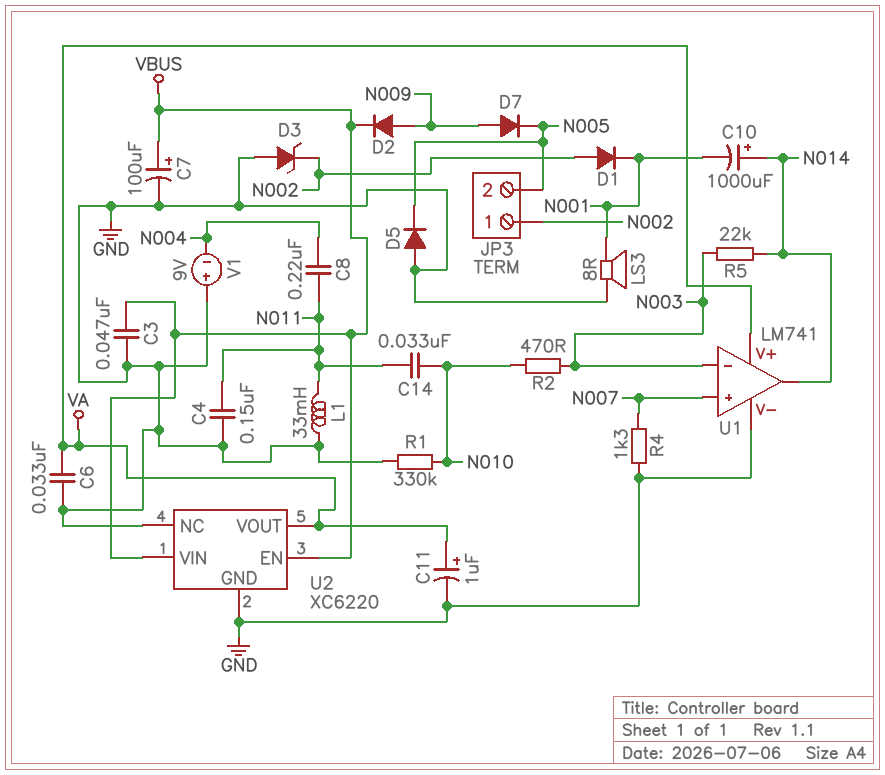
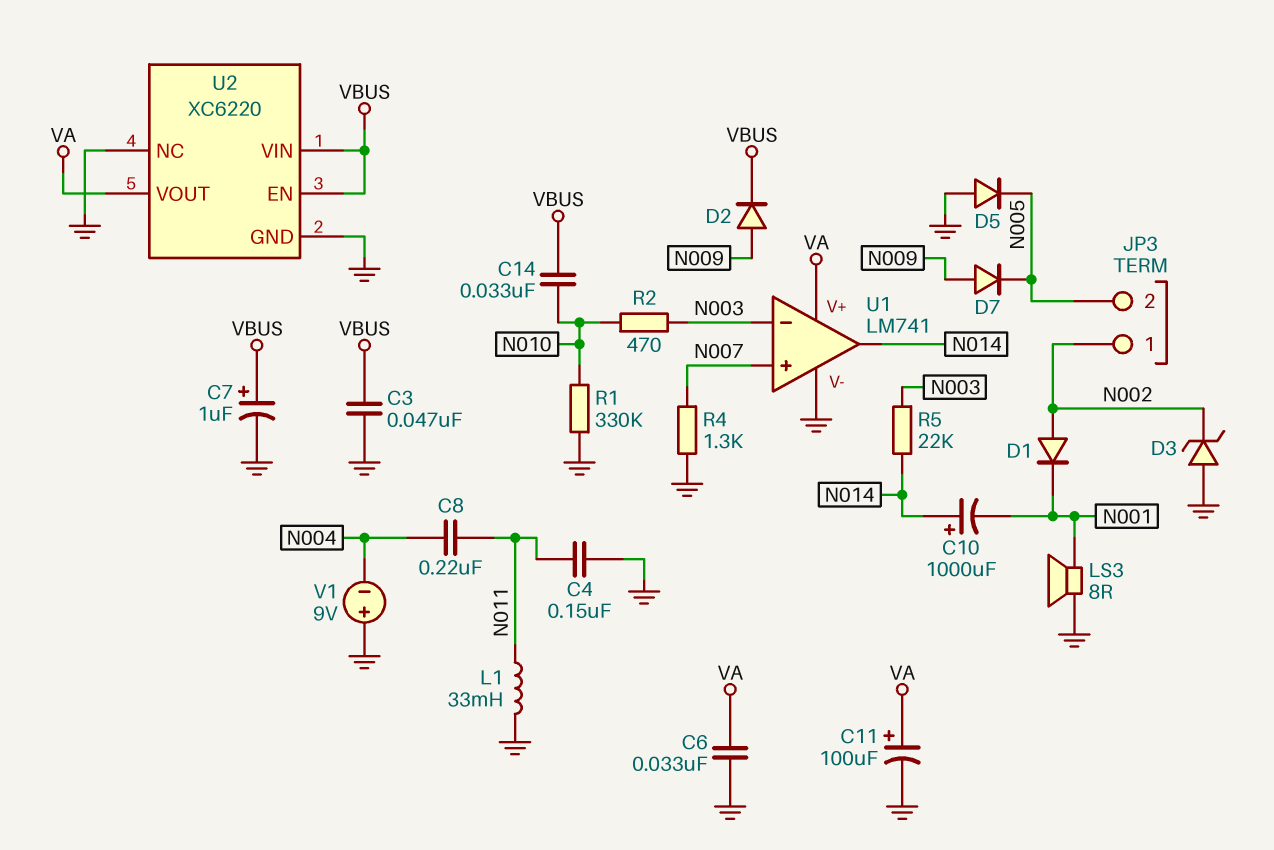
C7: 100uF (plus VBUS, minus GND) -> 1uF (plus VBUS, minus GND)
C11: 1uF (plus VA, minus GND) -> 100uF (plus VA, minus GND)
C14: 33nF (N010, N011) -> 33nF (N010, VBUS)

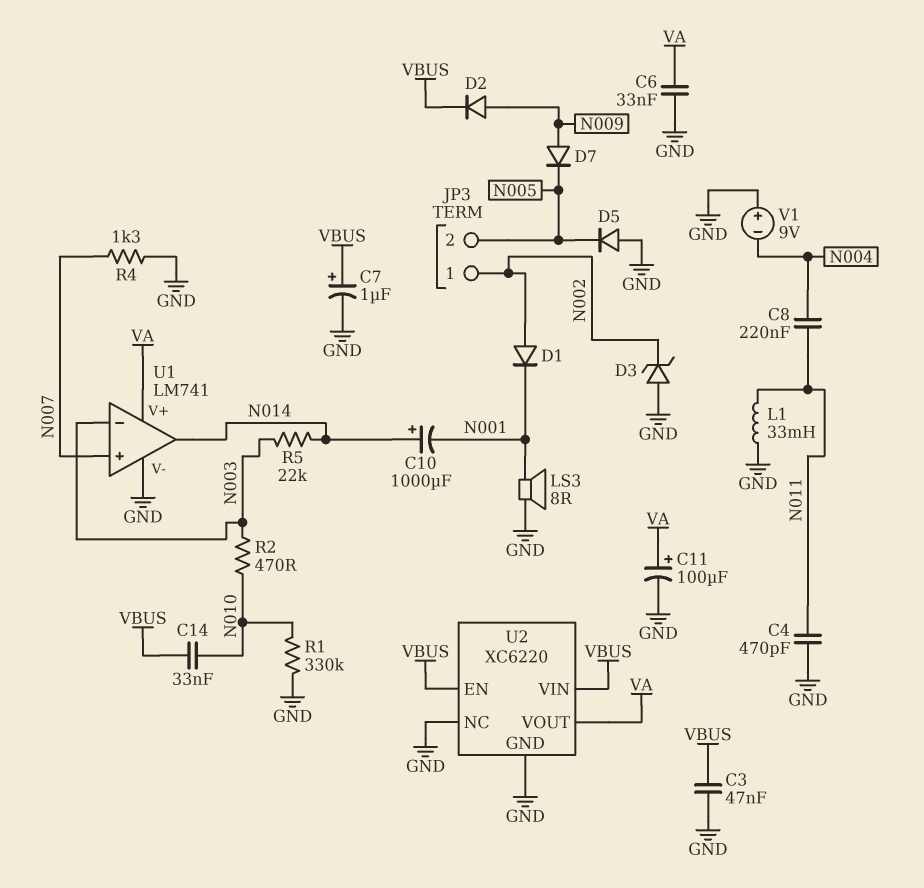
C4: 150nF (GND, N011) -> 470pF (GND, N011)

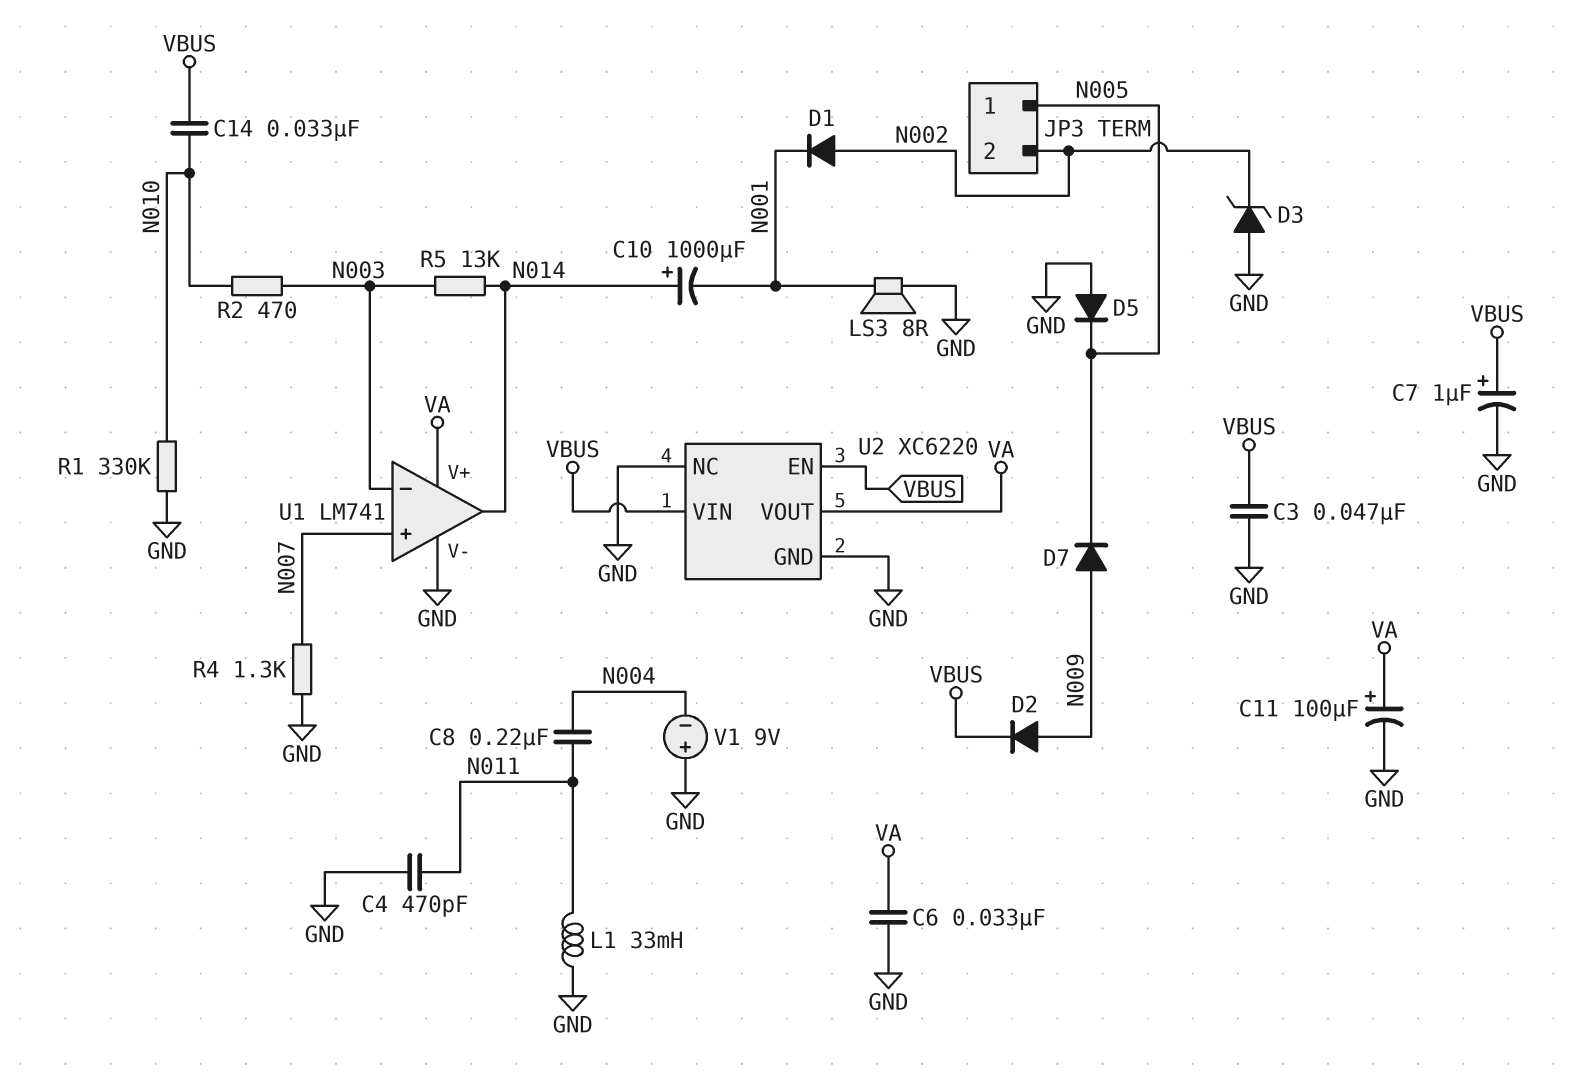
JP3 pin 1: N002 -> N005
JP3 pin 2: N005 -> N002
R5: 22k (N003, N014) -> 13k (N003, N014)

